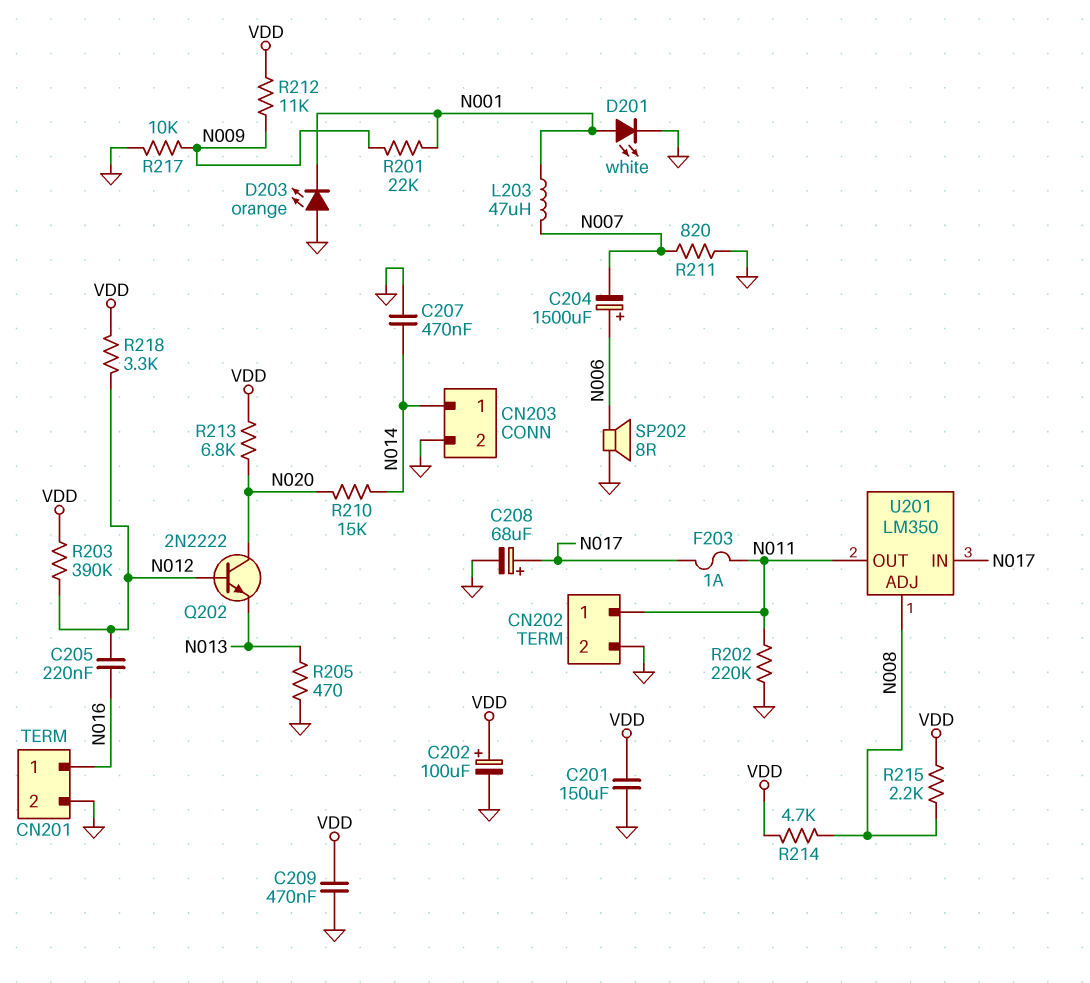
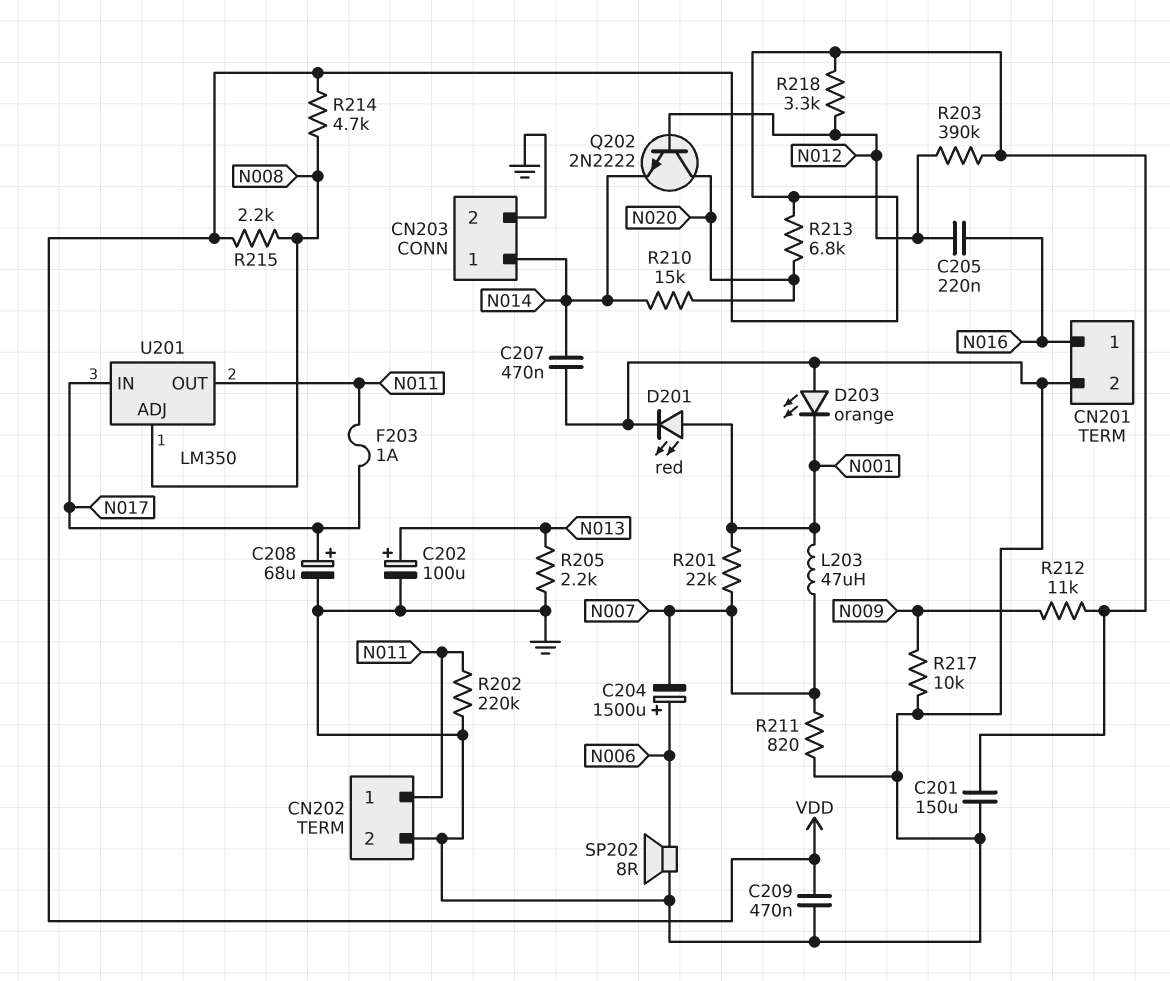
C202: 100uF (plus VDD, minus GND) -> 100uF (plus N013, minus GND)
D201: LED white (A N001, K GND) -> LED red (A N001, K GND)
Q202: NPN 2N2222 (B N012, C N020, E N013) -> NPN 2N2222 (B N012, C N020, E N014)
R201: 22k (N001, N009) -> 22k (N001, N007)
R205: 470 (GND, N013) -> 2.2k (GND, N013)

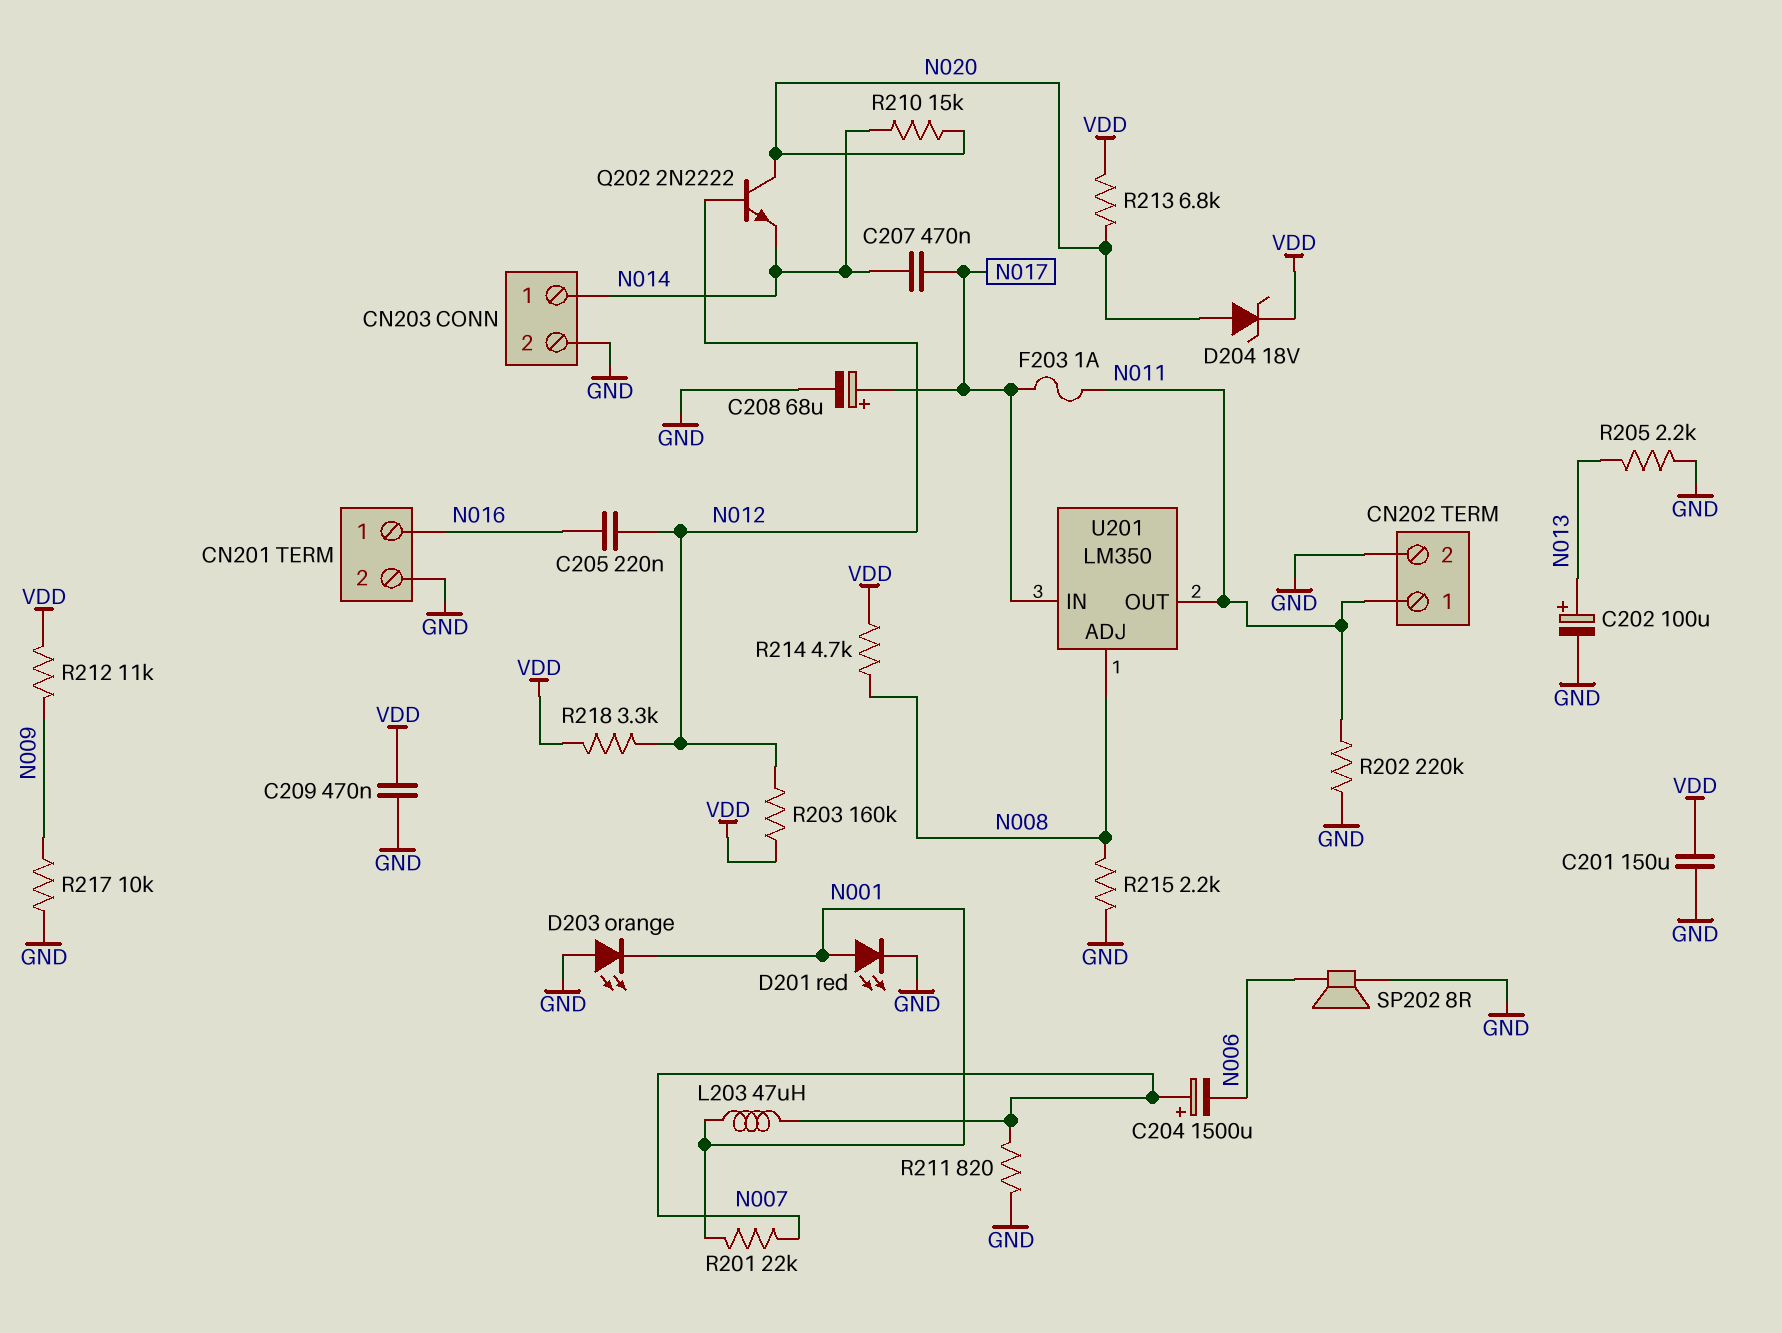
C204: 1500uF (plus N006, minus N007) -> 1500uF (plus N007, minus N006)
C207: 470nF (GND, N014) -> 470nF (N014, N017)
D204: none -> zener 18V (A N020, K VDD)
R203: 390k (N012, VDD) -> 160k (N012, VDD)
R215: 2.2k (N008, VDD) -> 2.2k (GND, N008)

